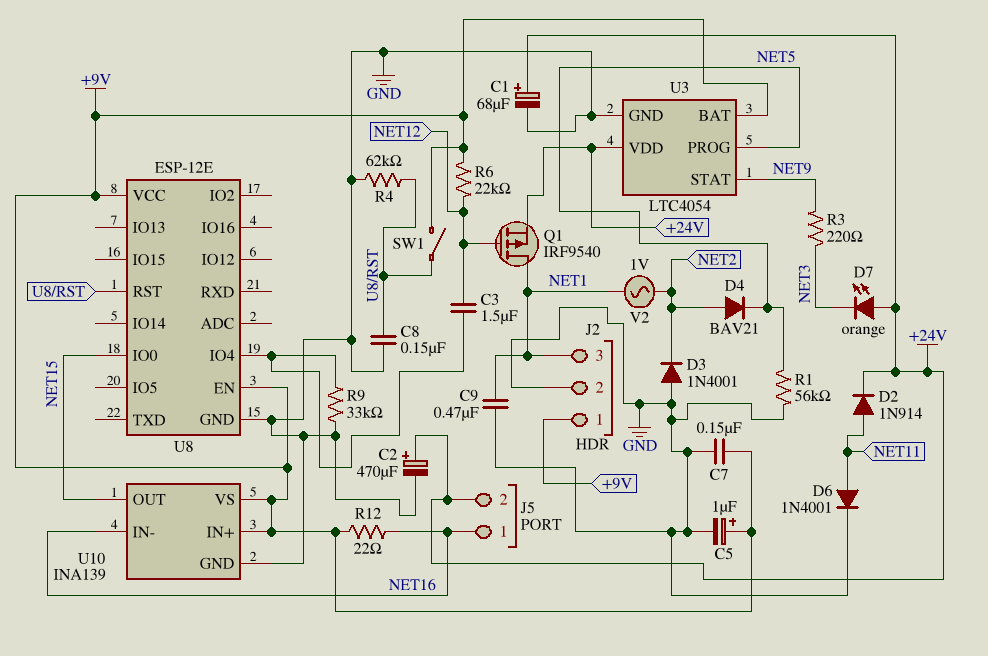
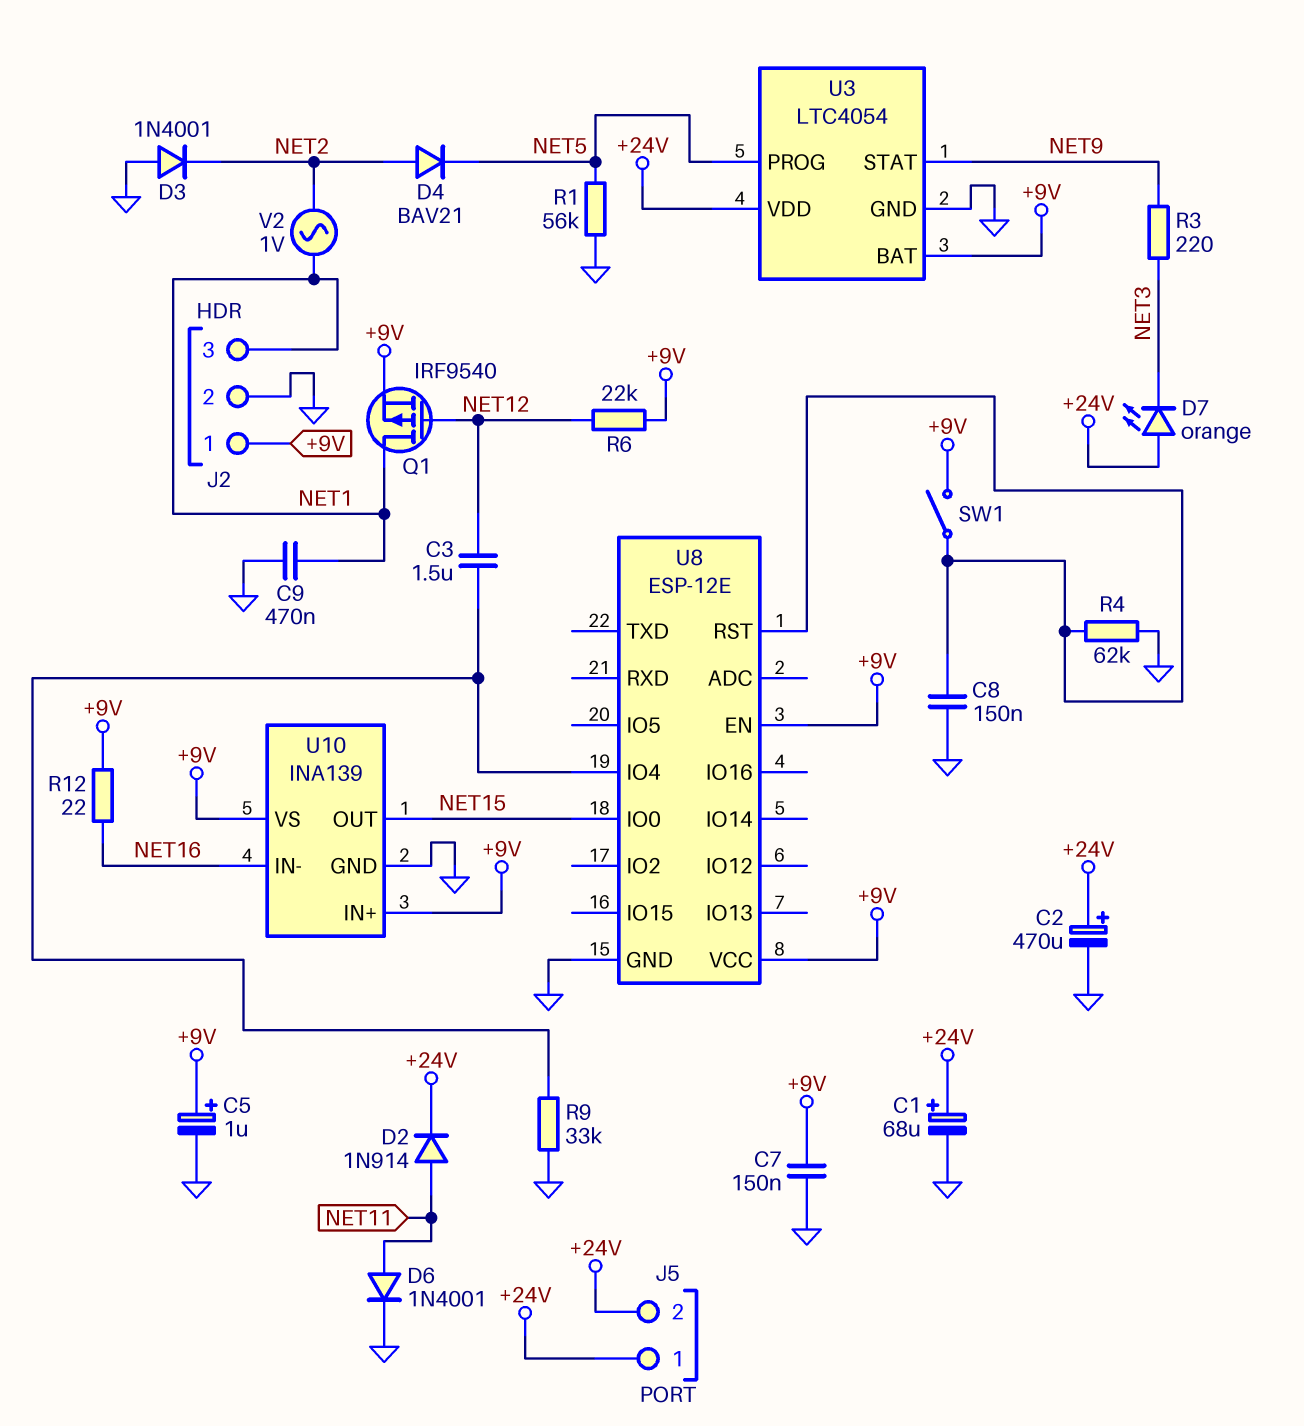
J5 pin 1: NET16 -> +24V
Q1: PMOS IRF9540 (G NET12, D NET1, S +24V) -> PMOS IRF9540 (G NET12, D NET1, S +9V)

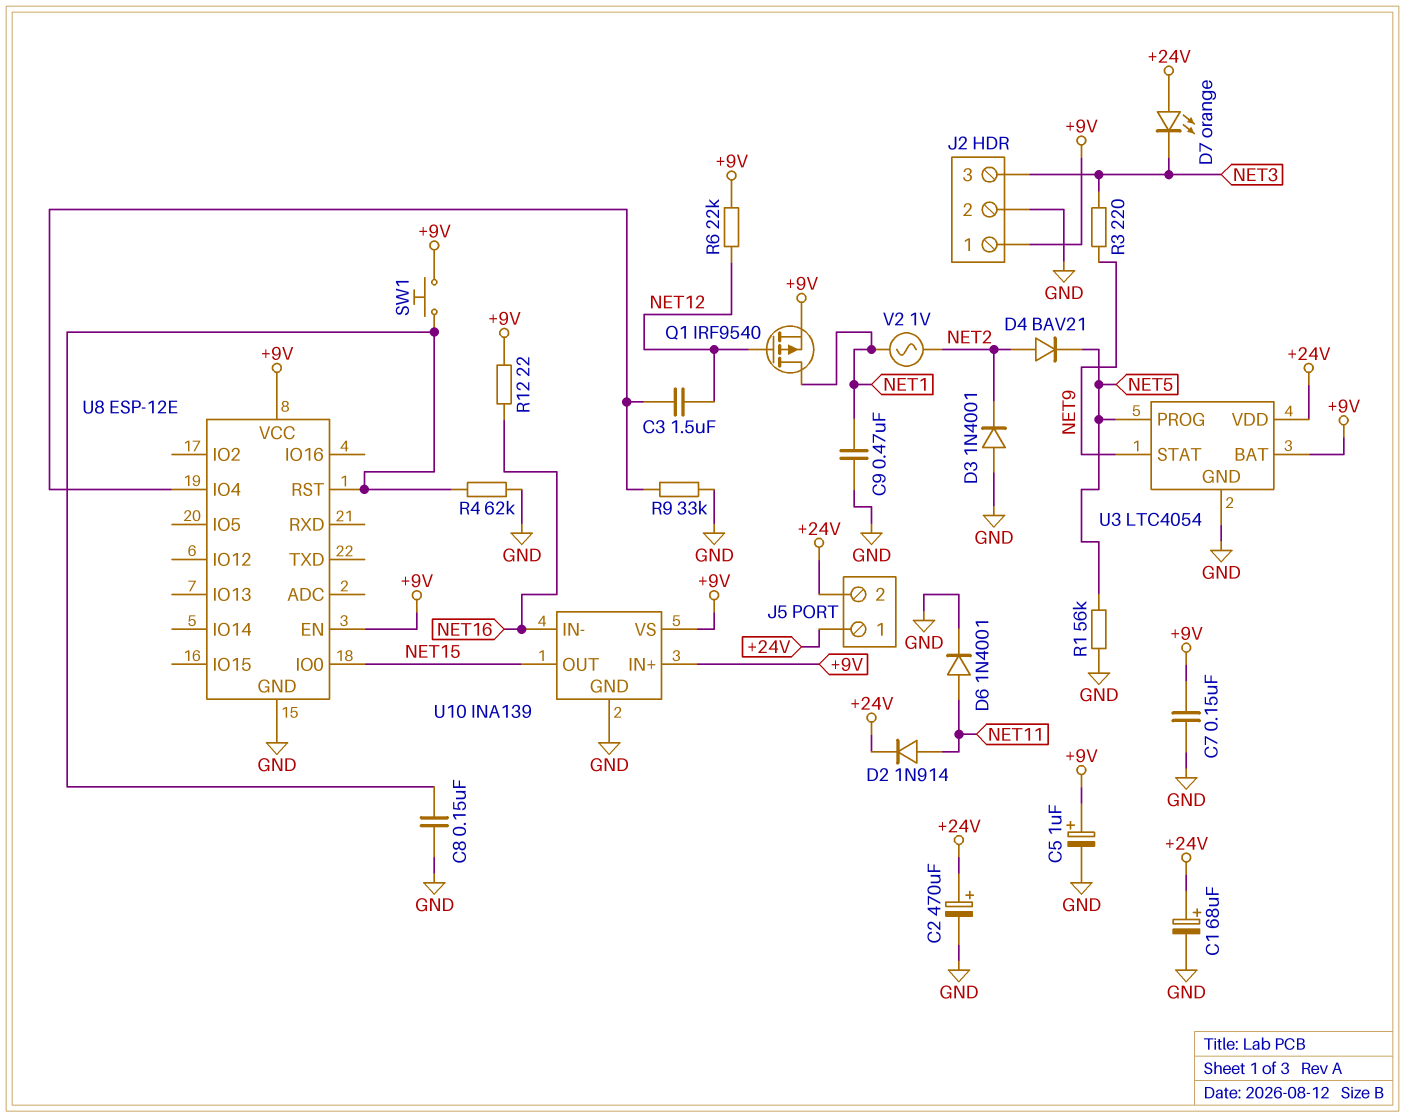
J2 pin 3: NET1 -> NET3
SW1: switch (+9V, U8/RST) -> button (+9V, U8/RST)

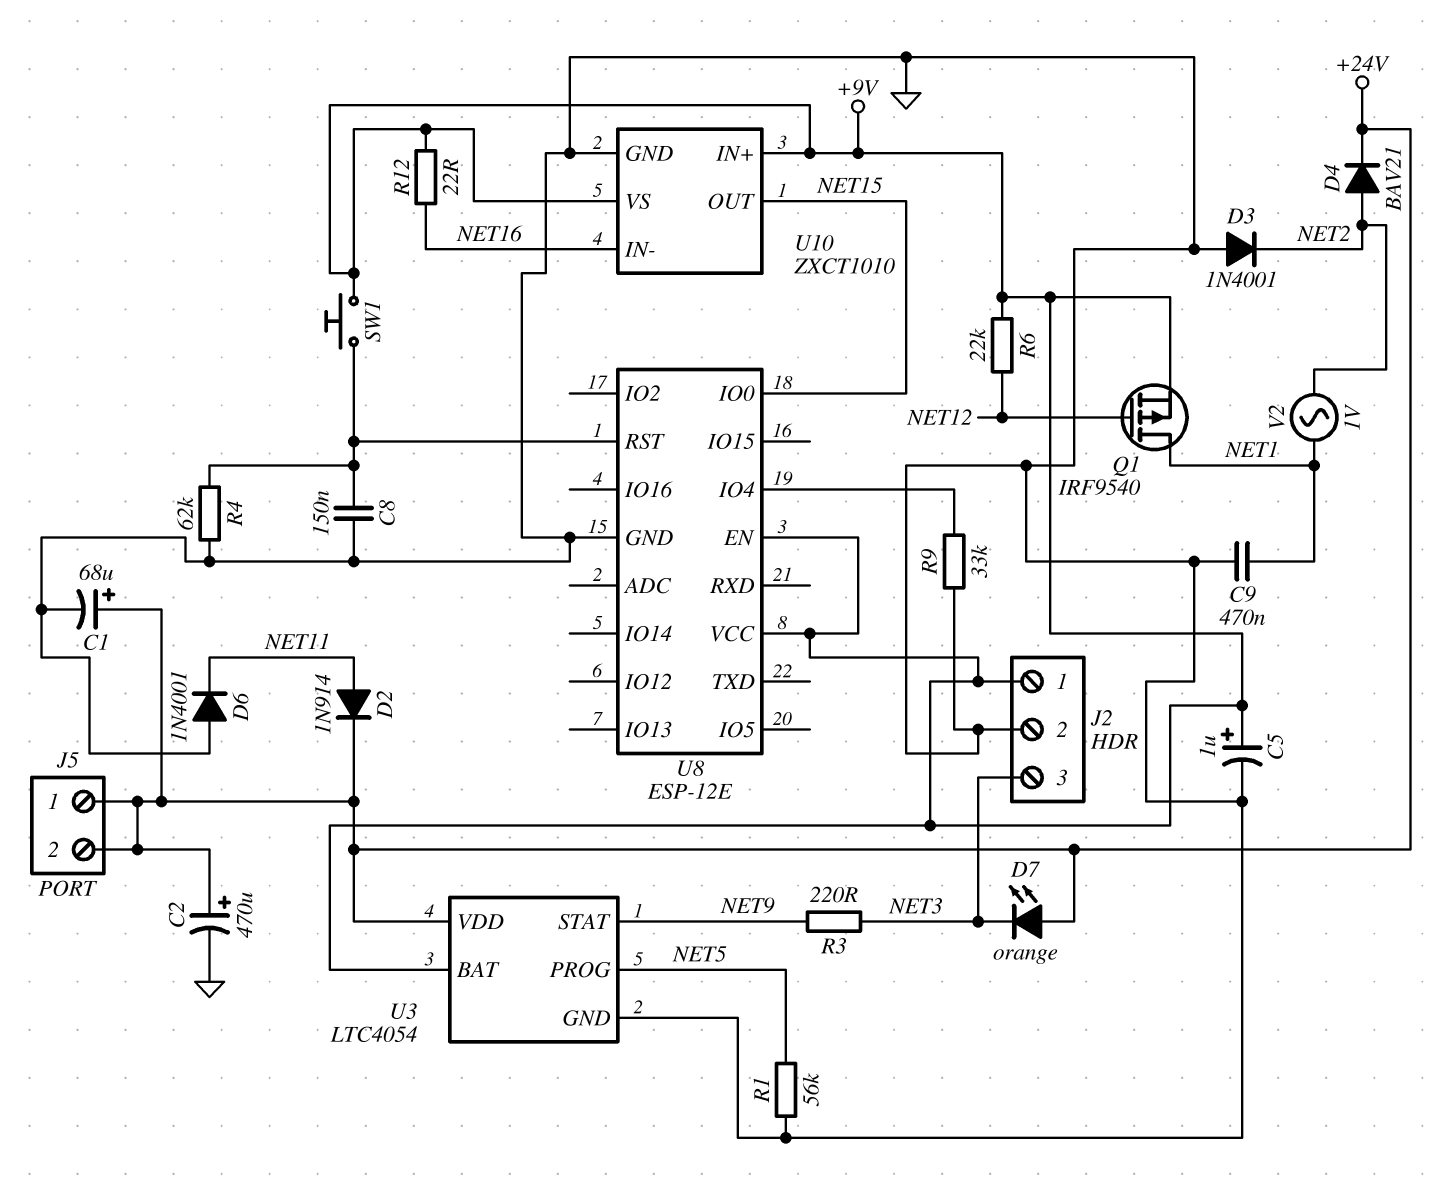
C3: 1.5uF (NET12, U8/IO4) -> none
C7: 150nF (+9V, GND) -> none
D4: diode BAV21 (A NET2, K NET5) -> diode BAV21 (A NET2, K +24V)
D6: diode 1N4001 (A NET11, K GND) -> diode 1N4001 (A GND, K NET11)
U10: INA139 -> ZXCT1010

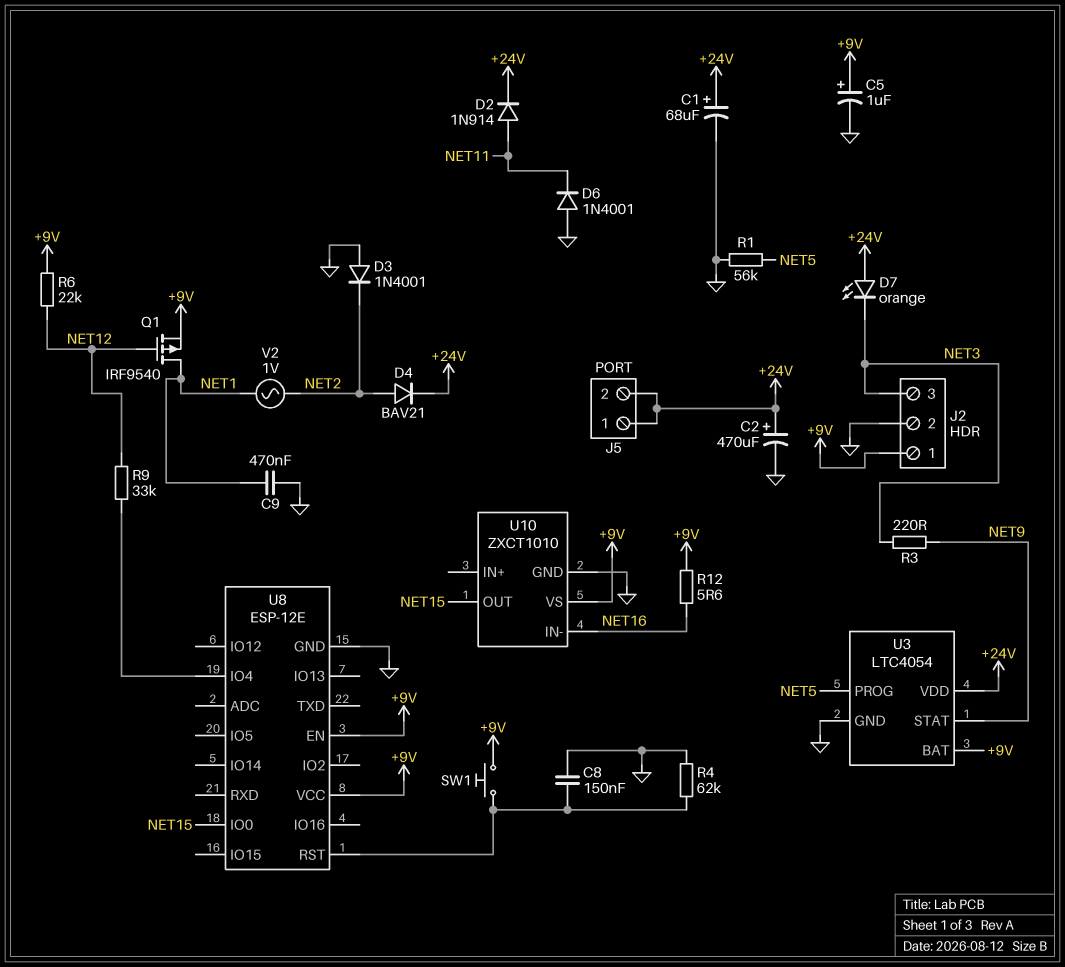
R9: 33k (GND, U8/IO4) -> 33k (NET12, U8/IO4)
R12: 22 (+9V, NET16) -> 5.6 (+9V, NET16)
U10 pin IN+: +9V -> none

